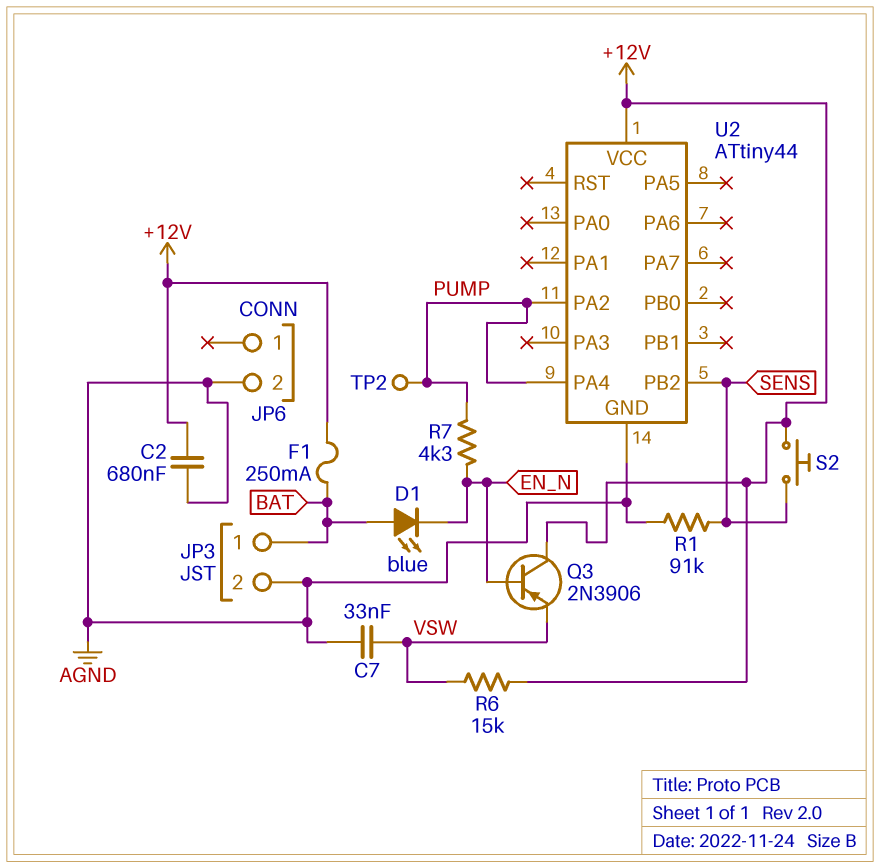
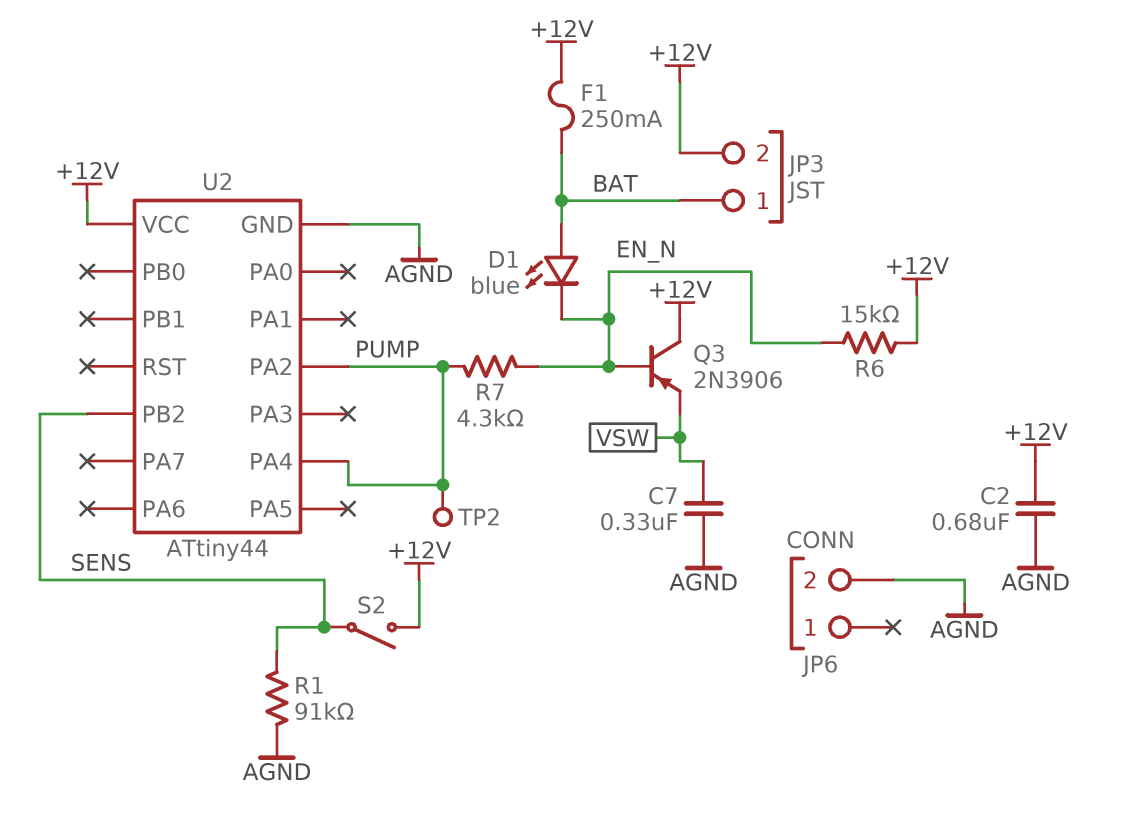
C7: 33nF (AGND, VSW) -> 330nF (AGND, VSW)
JP3 pin 2: AGND -> +12V
R6: 15k (+12V, VSW) -> 15k (+12V, EN_N)
S2: button (+12V, SENS) -> switch (+12V, SENS)

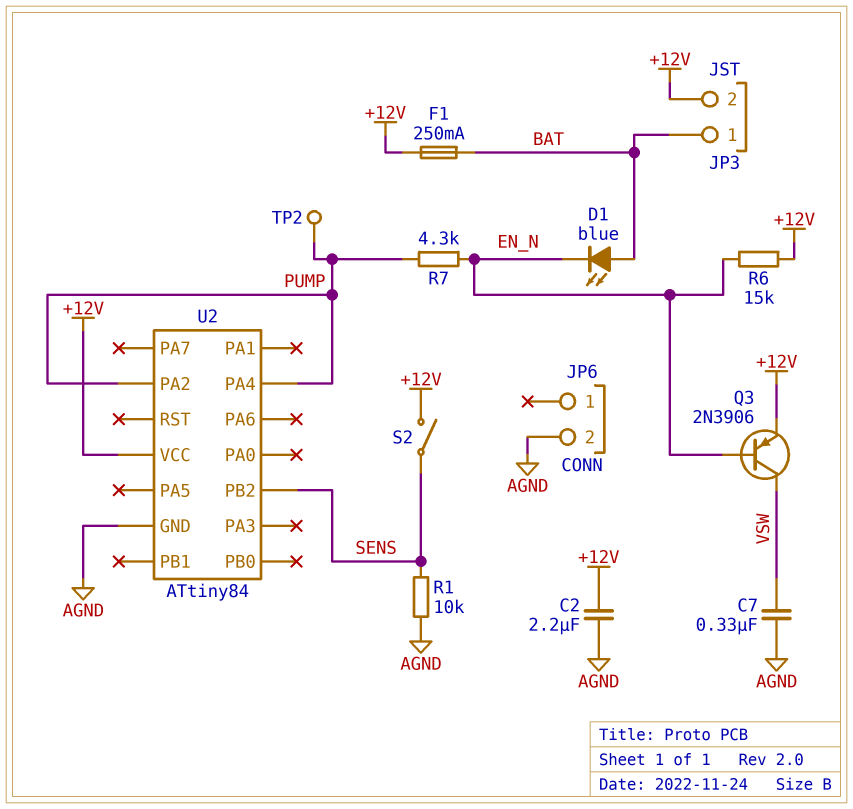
C2: 680nF (+12V, AGND) -> 2.2uF (+12V, AGND)
Q3: PNP 2N3906 (B EN_N, C +12V, E VSW) -> PNP 2N3906 (B EN_N, C VSW, E +12V)
R1: 91k (AGND, SENS) -> 10k (AGND, SENS)
U2: ATtiny44 -> ATtiny84

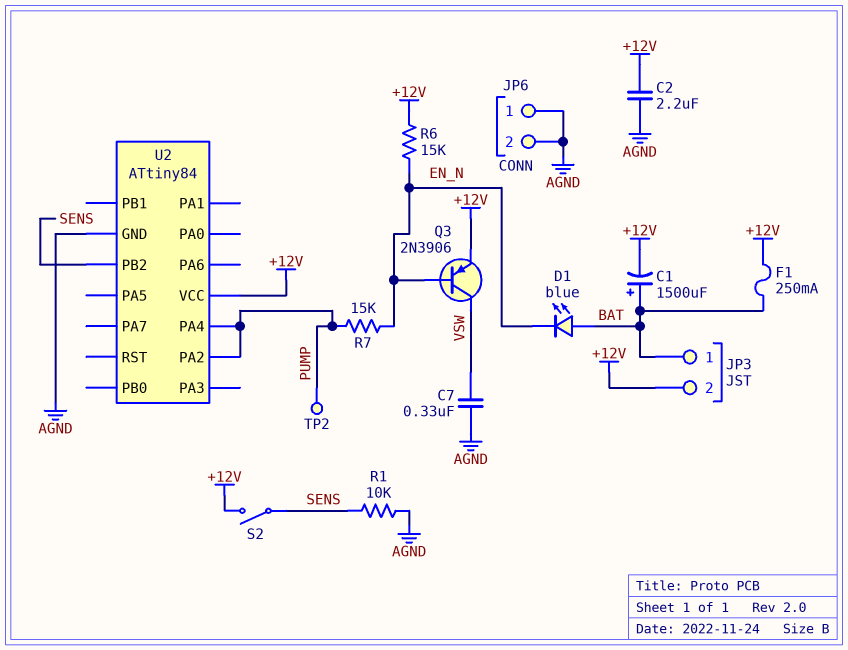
C1: none -> 1500uF (plus BAT, minus +12V)
JP6 pin 1: none -> AGND
R7: 4.3k (EN_N, PUMP) -> 15k (EN_N, PUMP)

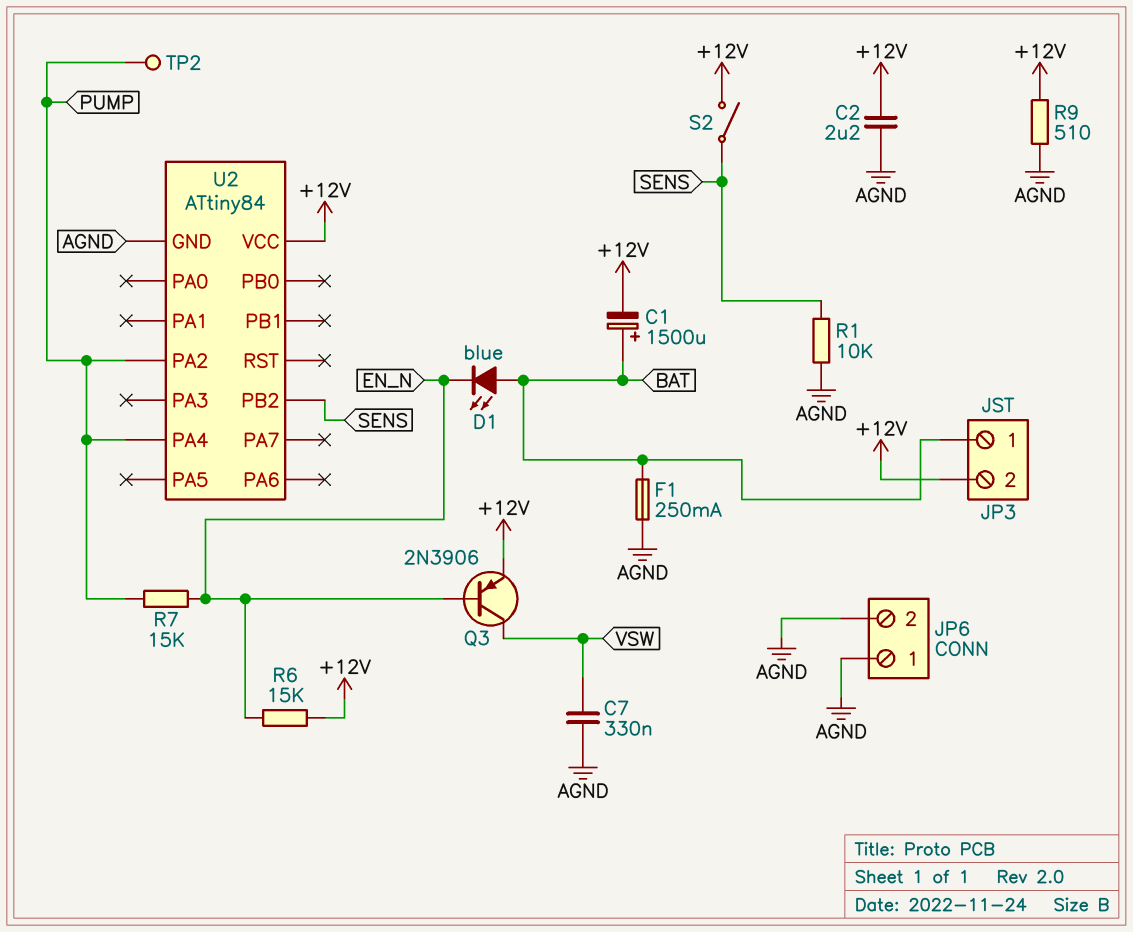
F1: 250mA (+12V, BAT) -> 250mA (AGND, BAT)
R9: none -> 510 (+12V, AGND)

